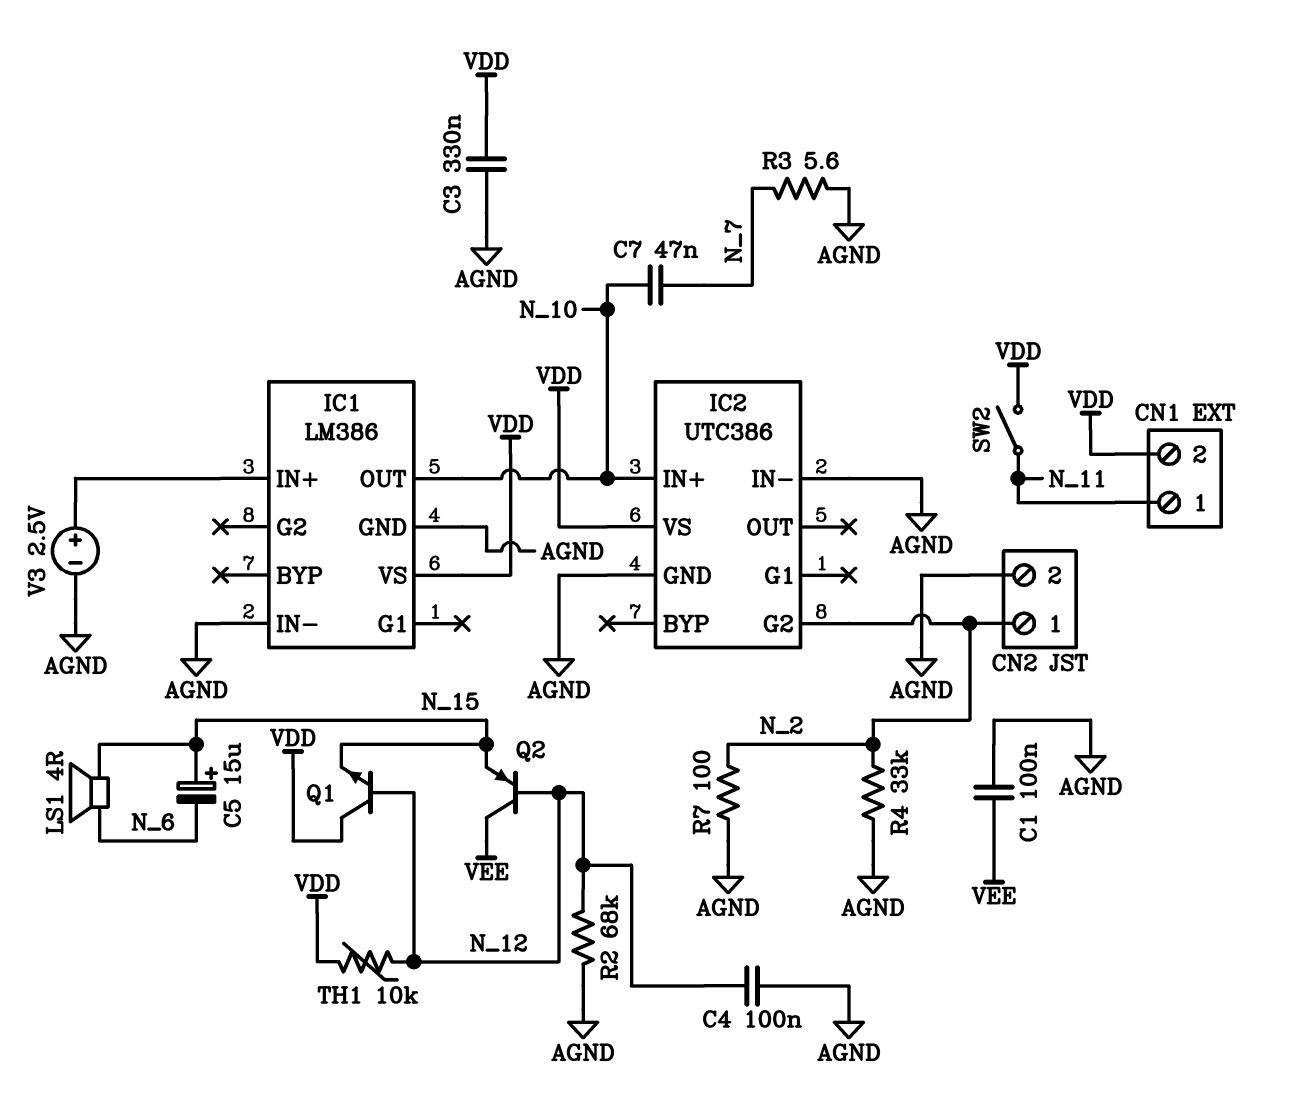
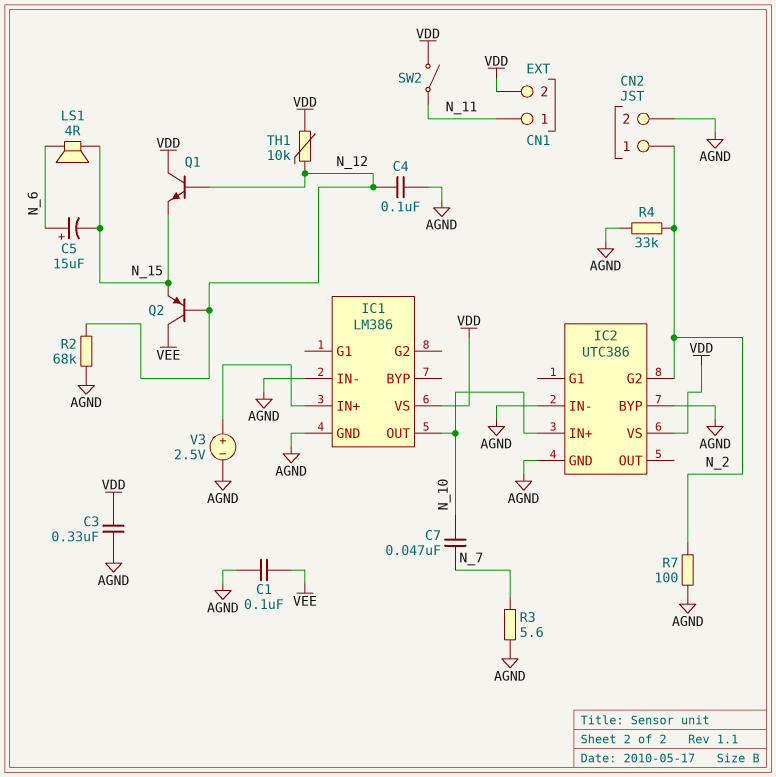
C5: 15uF (plus N_15, minus N_6) -> 15uF (plus N_6, minus N_15)
IC2 pin BYP: none -> AGND

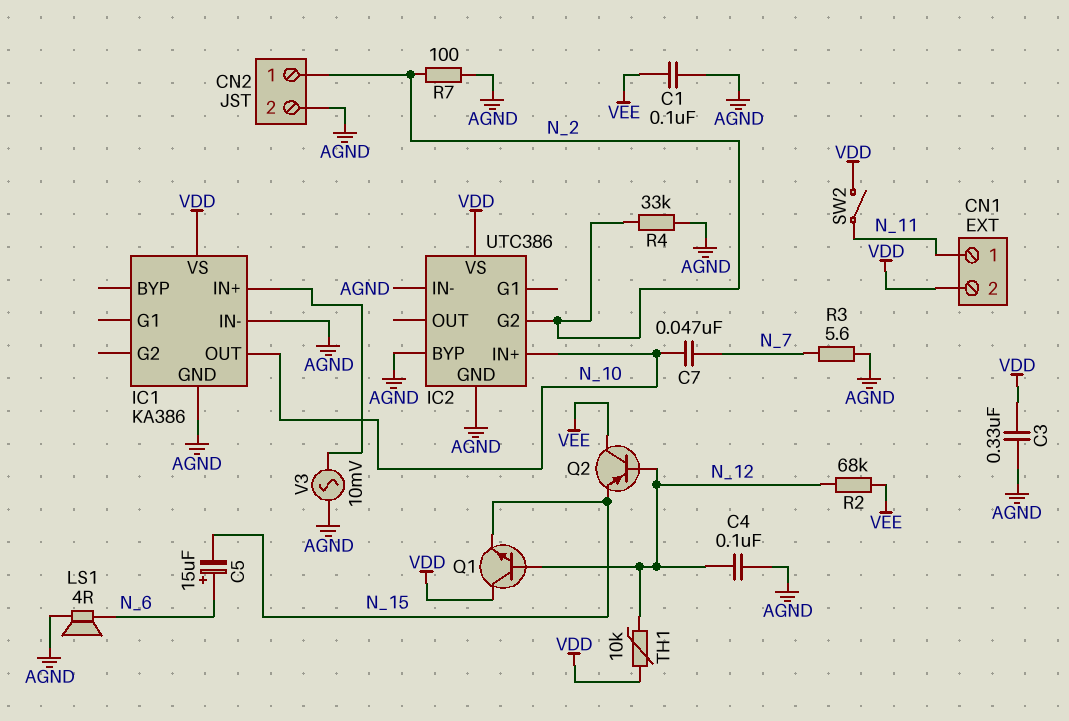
IC1: LM386 -> KA386
LS1: speaker 4R (N_6, N_15) -> speaker 4R (AGND, N_6)
R2: 68k (AGND, N_12) -> 68k (N_12, VEE)
V3: 2.5V (plus IC1/IN+, minus AGND) -> AC 10mV (AGND, IC1/IN+)

